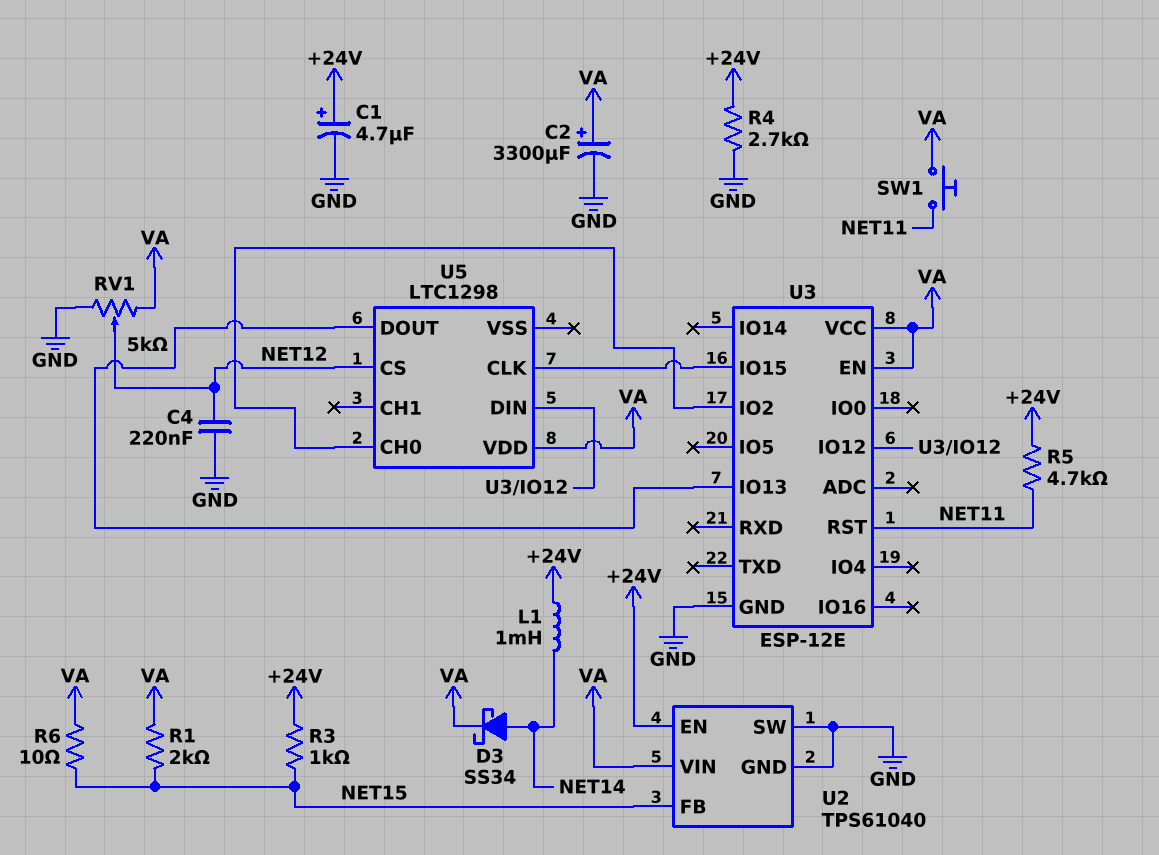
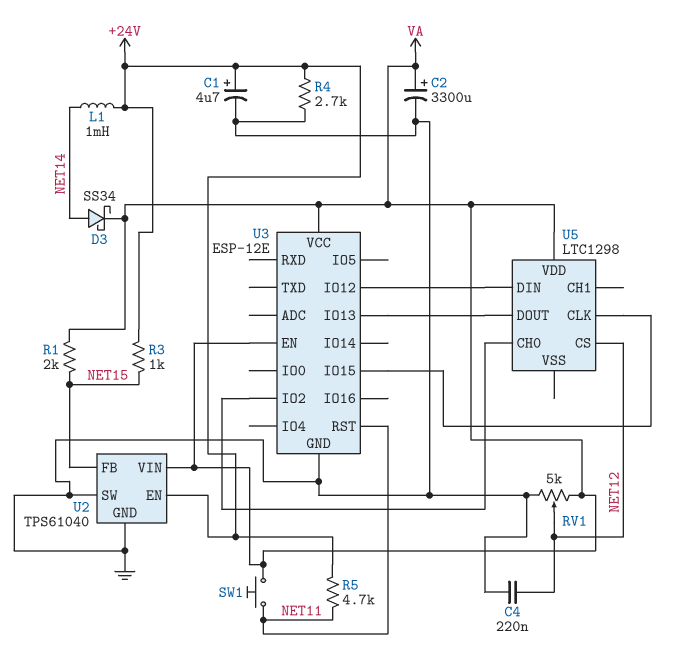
R6: 10 (NET15, VA) -> none

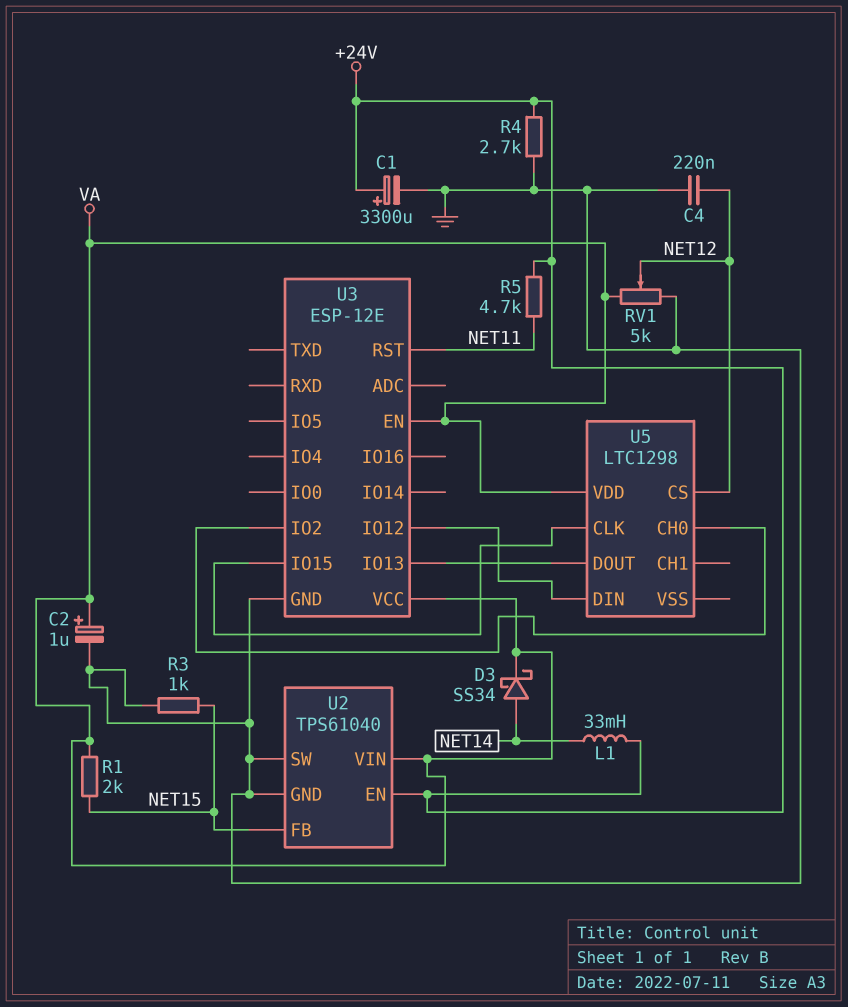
C1: 4.7uF (plus +24V, minus GND) -> 3300uF (plus +24V, minus GND)
C2: 3300uF (plus VA, minus GND) -> 1uF (plus VA, minus GND)
L1: 1mH (+24V, NET14) -> 33mH (+24V, NET14)
R3: 1k (+24V, NET15) -> 1k (GND, NET15)
SW1: button (NET11, VA) -> none

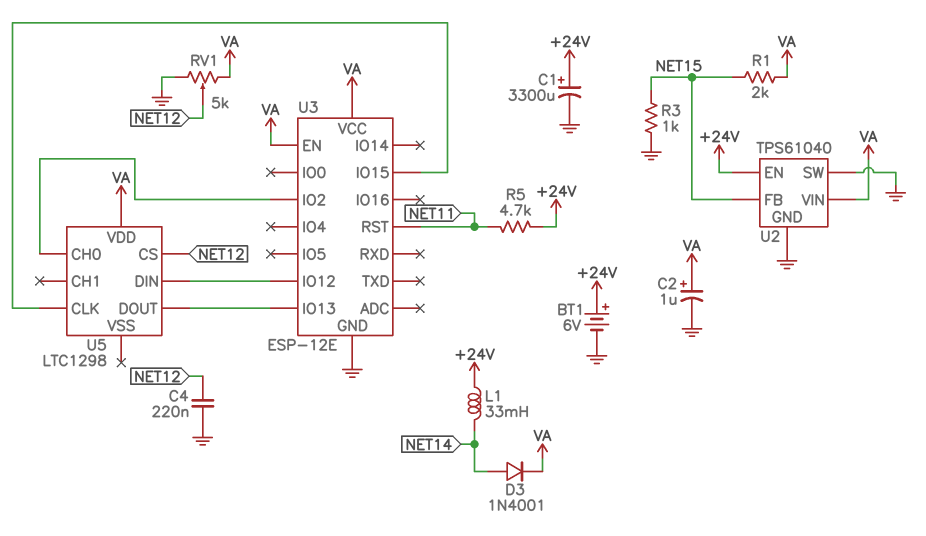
BT1: none -> 6V (plus +24V, minus GND)
D3: schottky SS34 (A NET14, K VA) -> diode 1N4001 (A NET14, K VA)
R4: 2.7k (+24V, GND) -> none

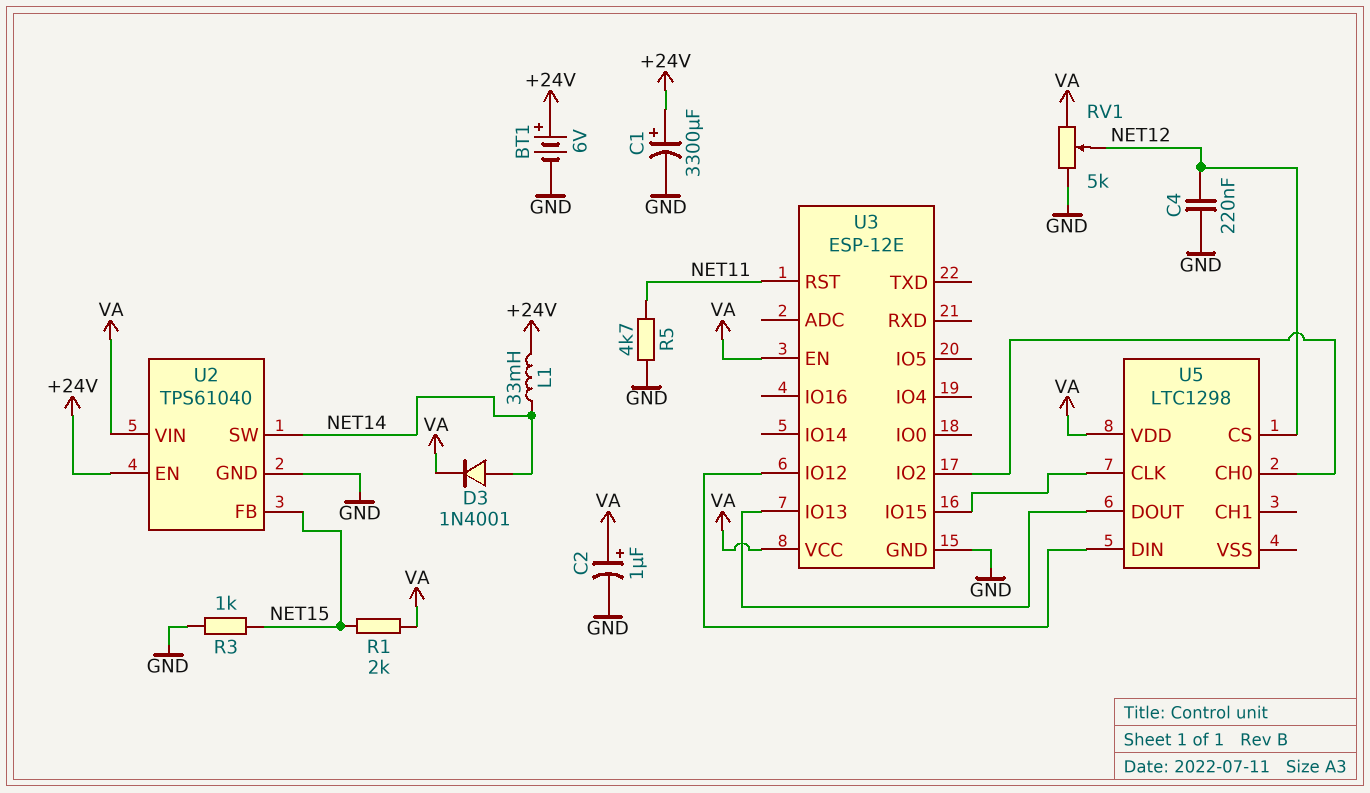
R5: 4.7k (+24V, NET11) -> 4.7k (GND, NET11)
U2 pin SW: GND -> NET14

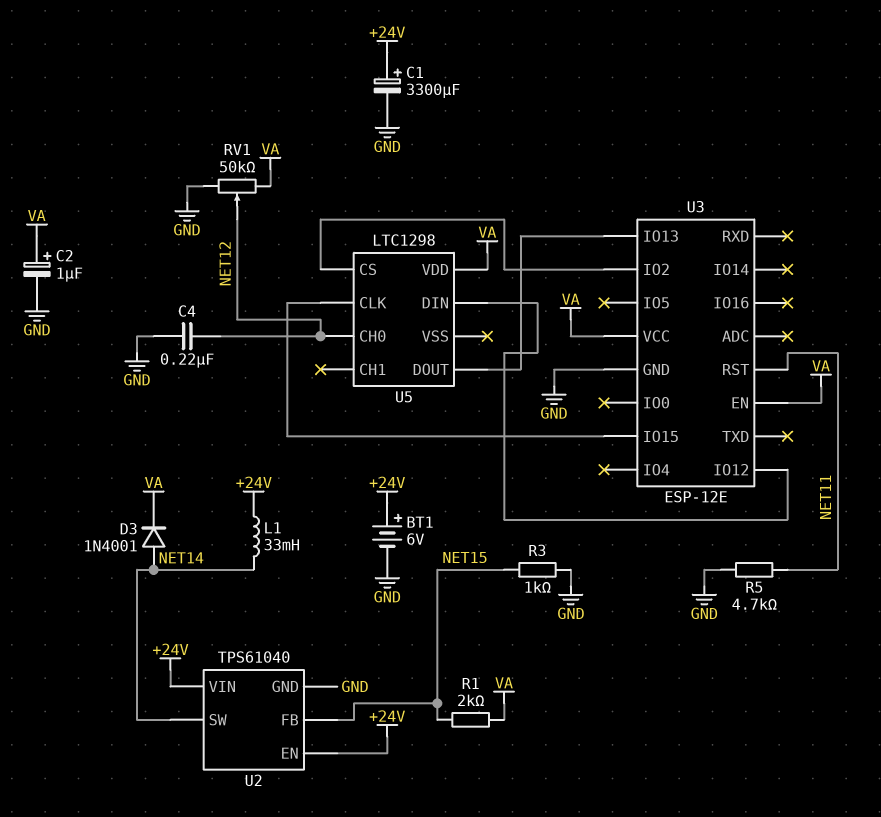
RV1: 5k (GND, VA, wiper NET12) -> 50k (GND, VA, wiper NET12)
U2 pin VIN: VA -> +24V
U5 pin CH0: U3/IO2 -> NET12
U5 pin CS: NET12 -> U3/IO2

